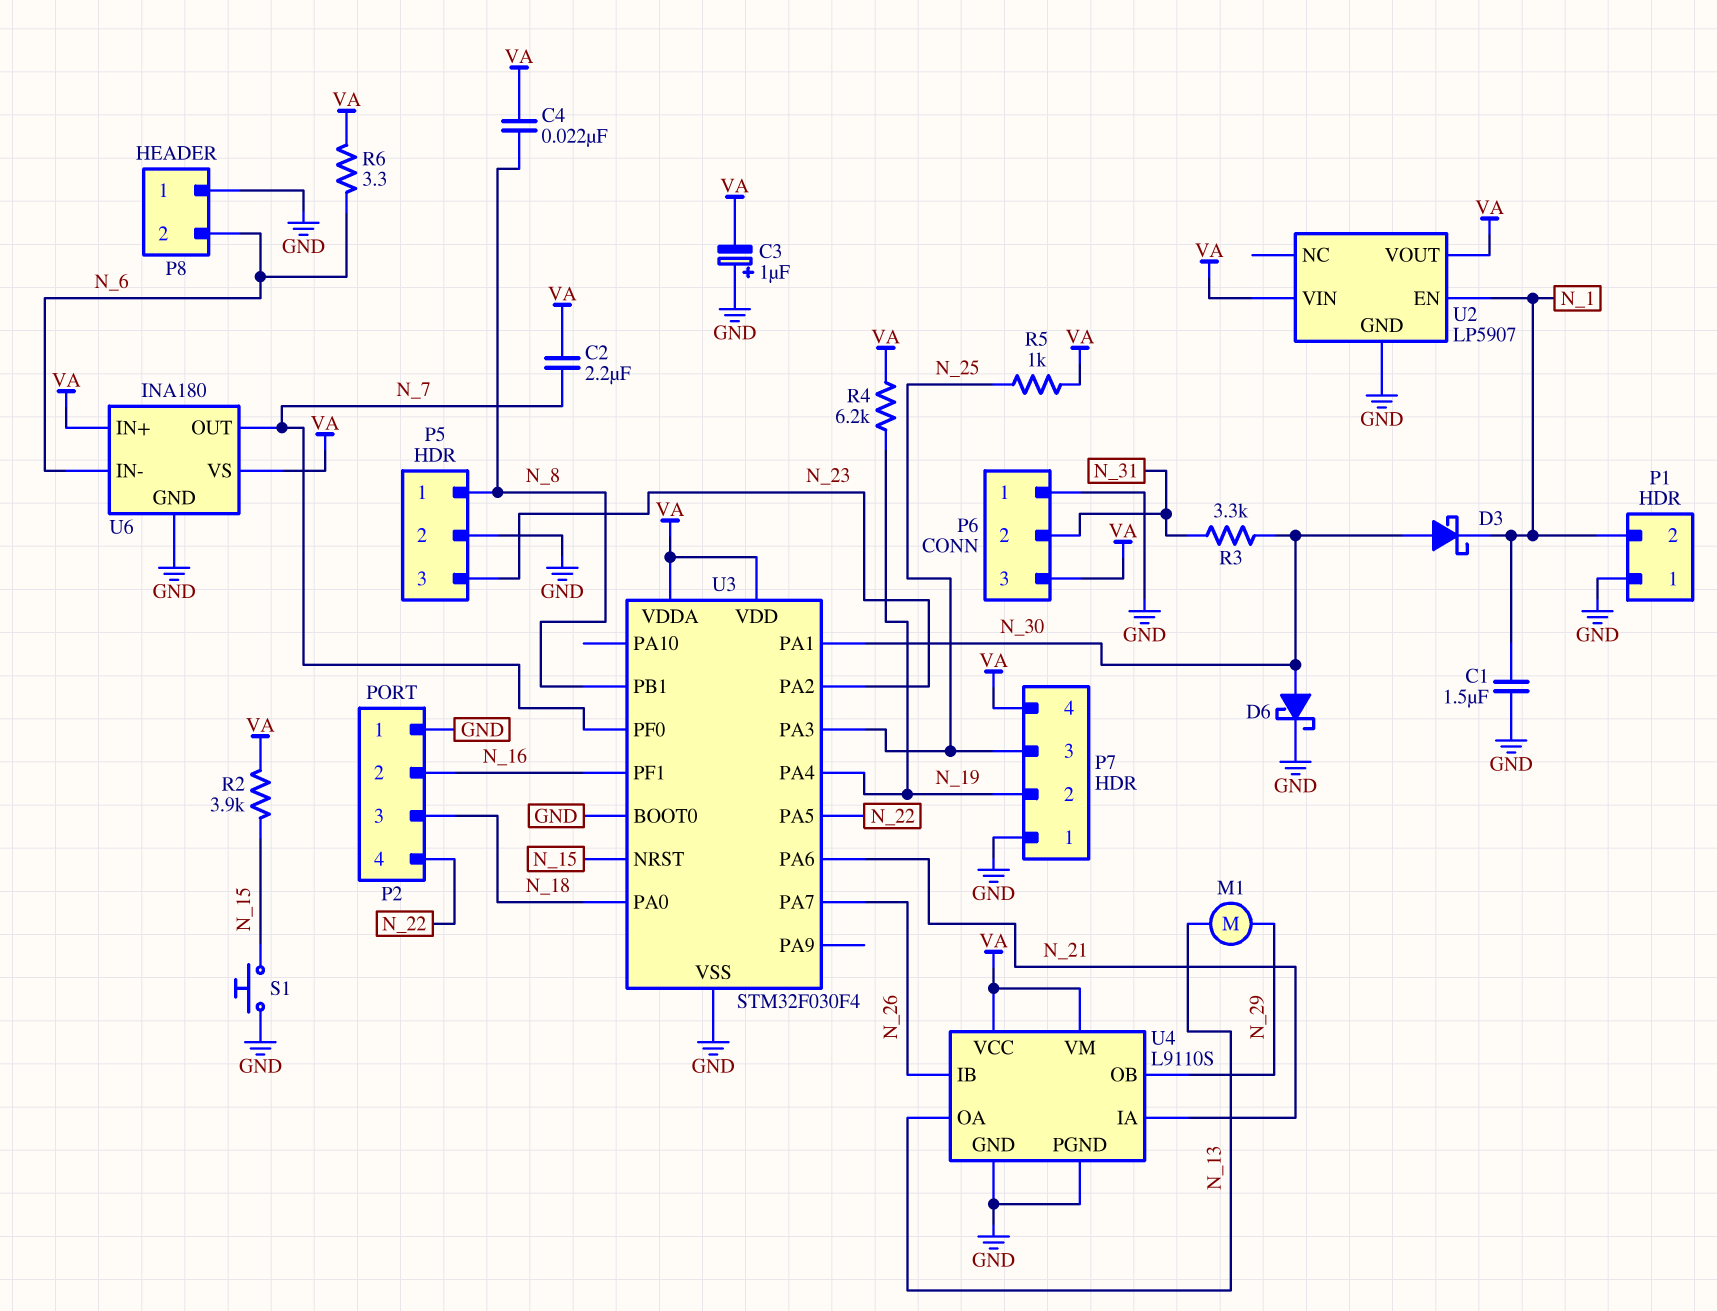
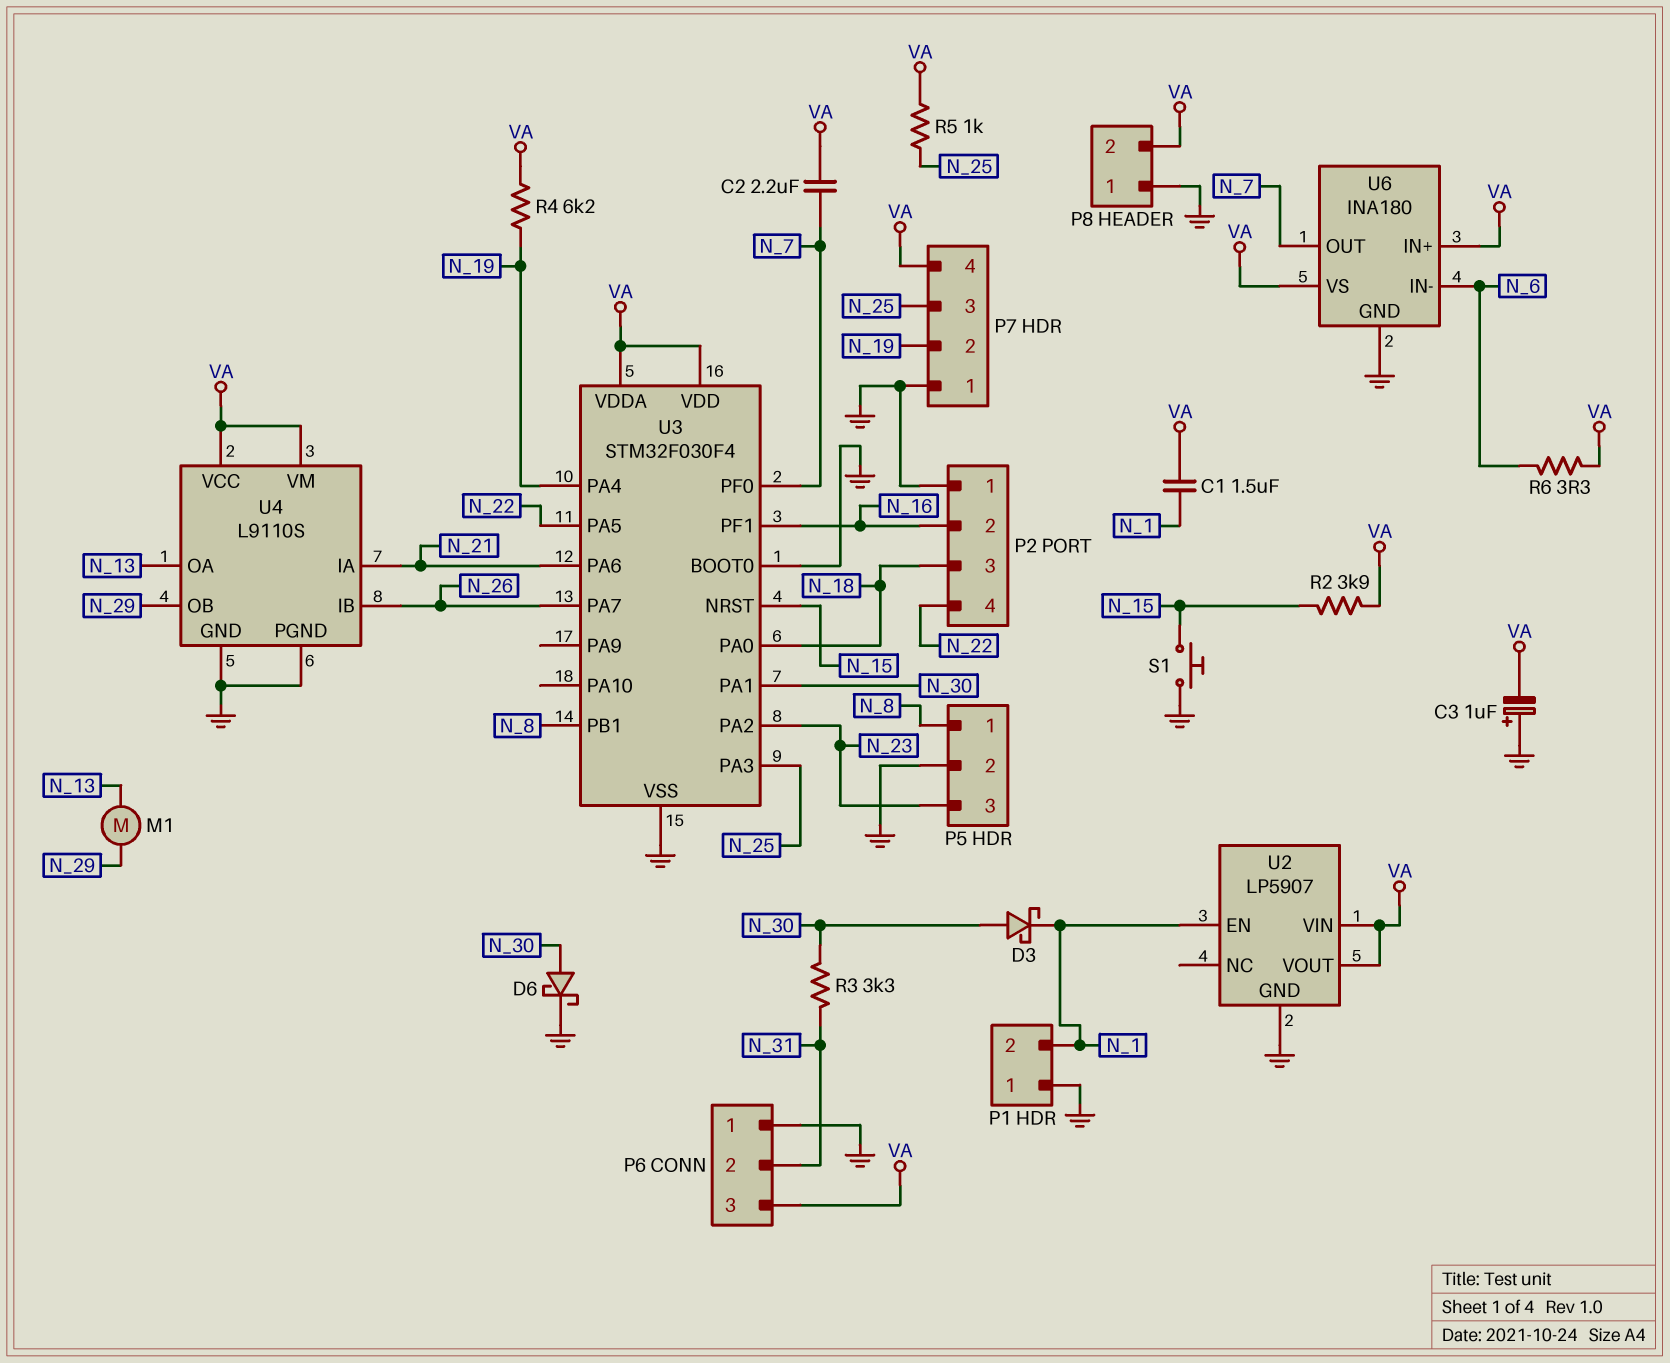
C1: 1.5uF (GND, N_1) -> 1.5uF (N_1, VA)
C4: 22nF (N_8, VA) -> none
P8 pin 2: N_6 -> VA

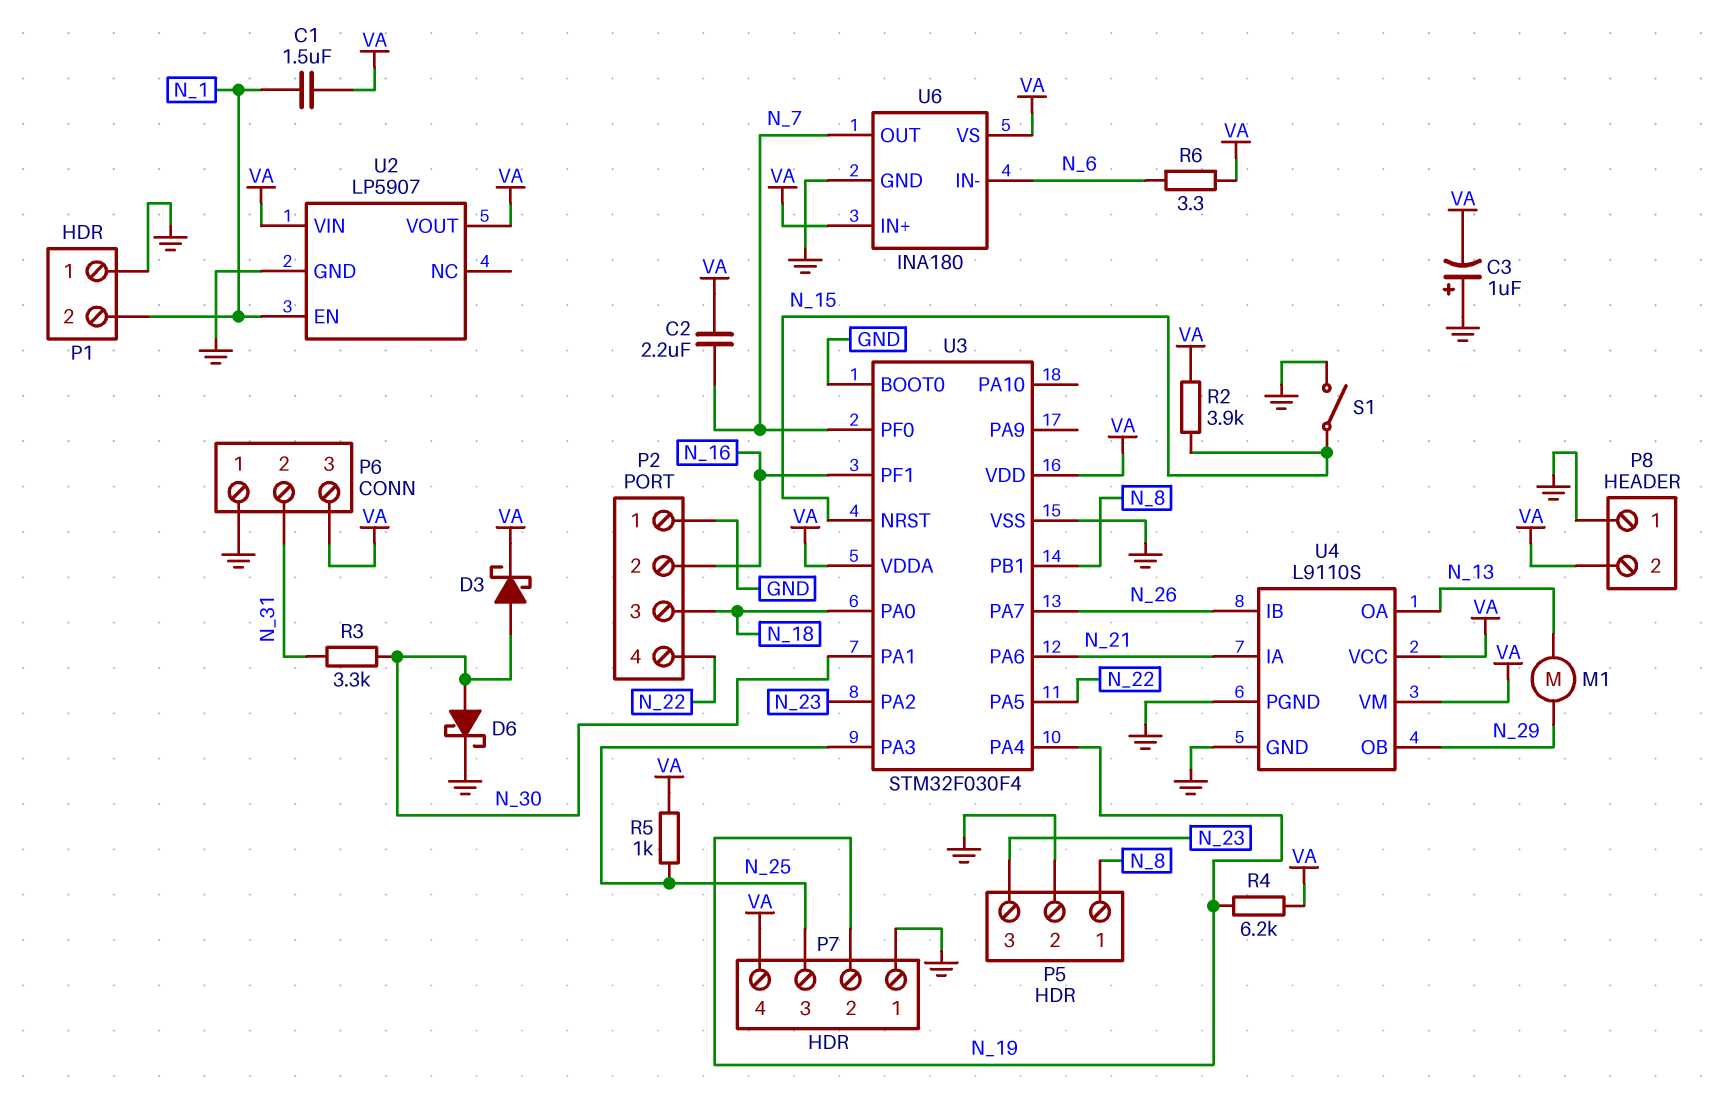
D3: schottky (A N_30, K N_1) -> schottky (A N_30, K VA)
S1: button (GND, N_15) -> switch (GND, N_15)

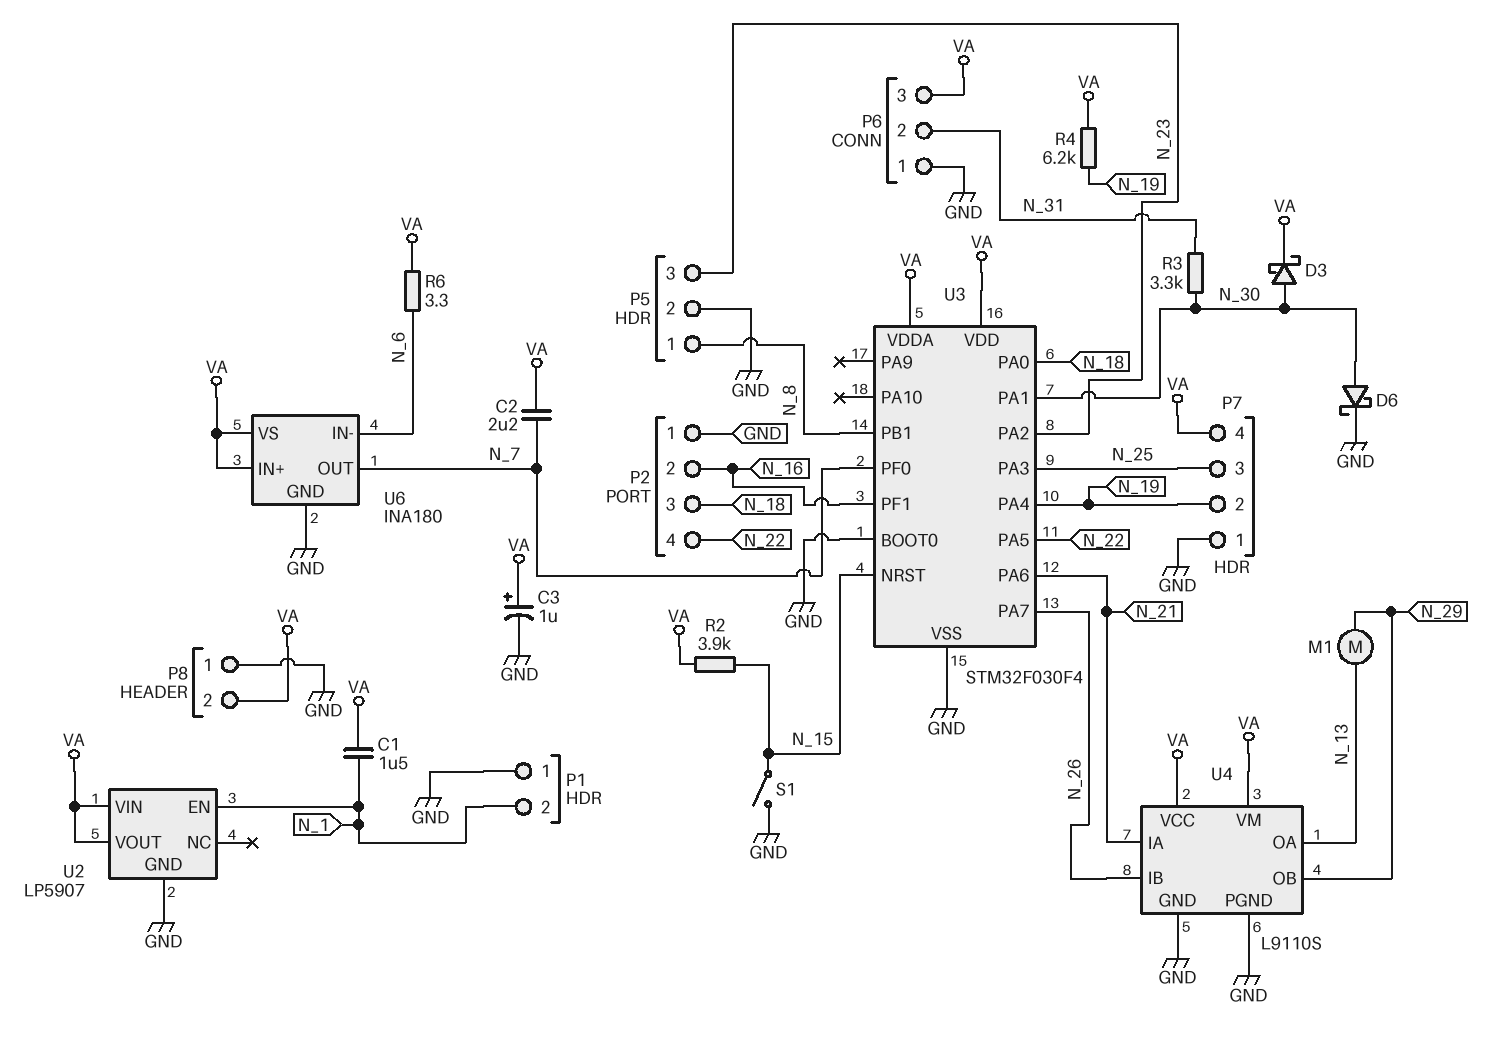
C3: 1uF (plus GND, minus VA) -> 1uF (plus VA, minus GND)
R5: 1k (N_25, VA) -> none

